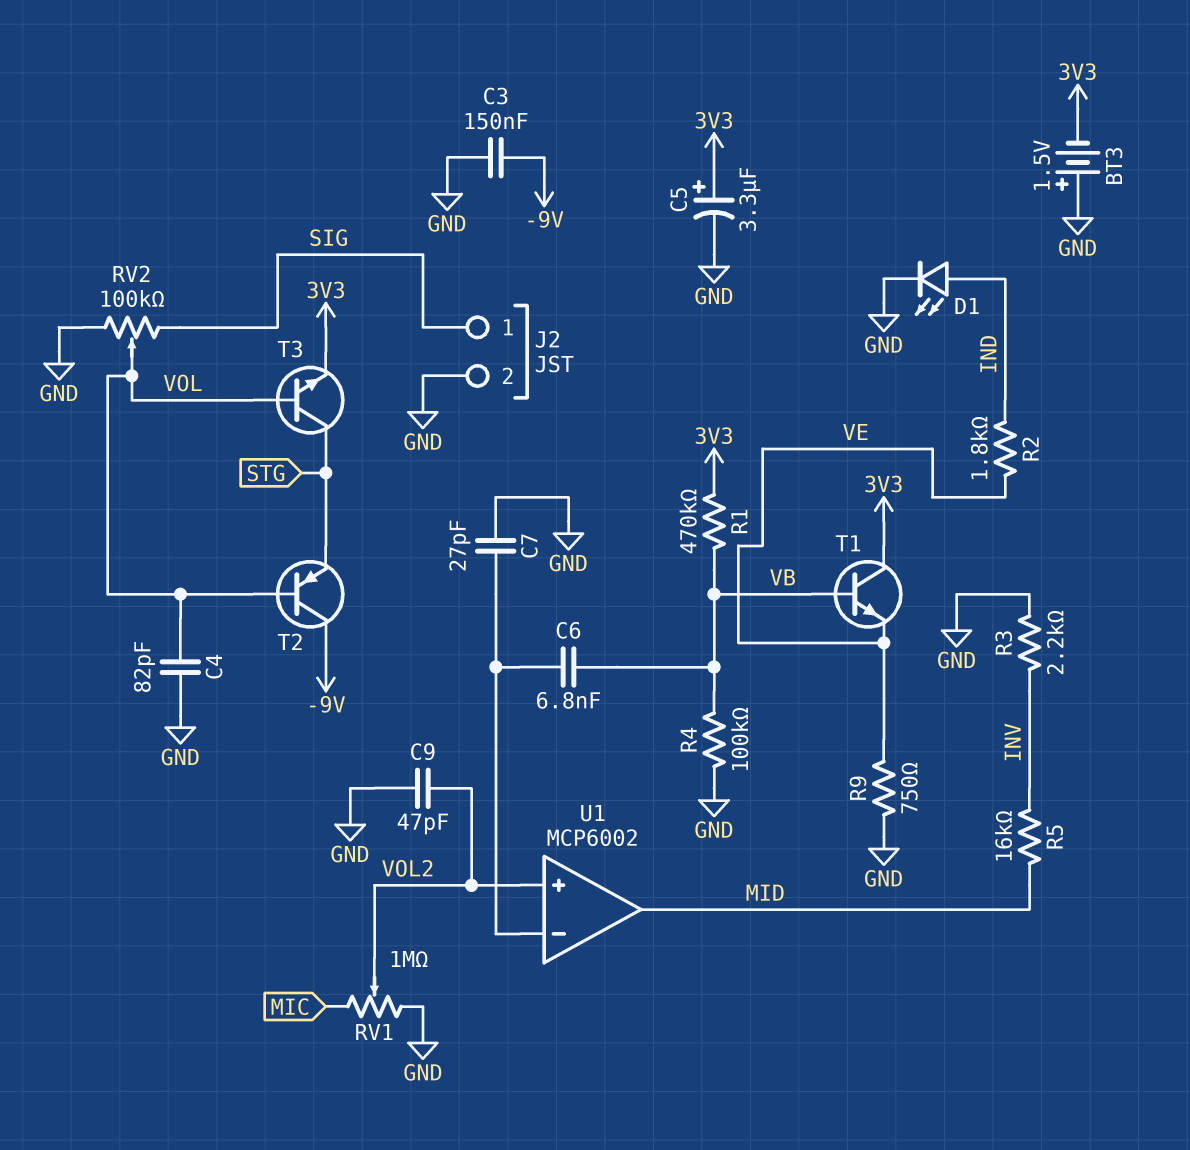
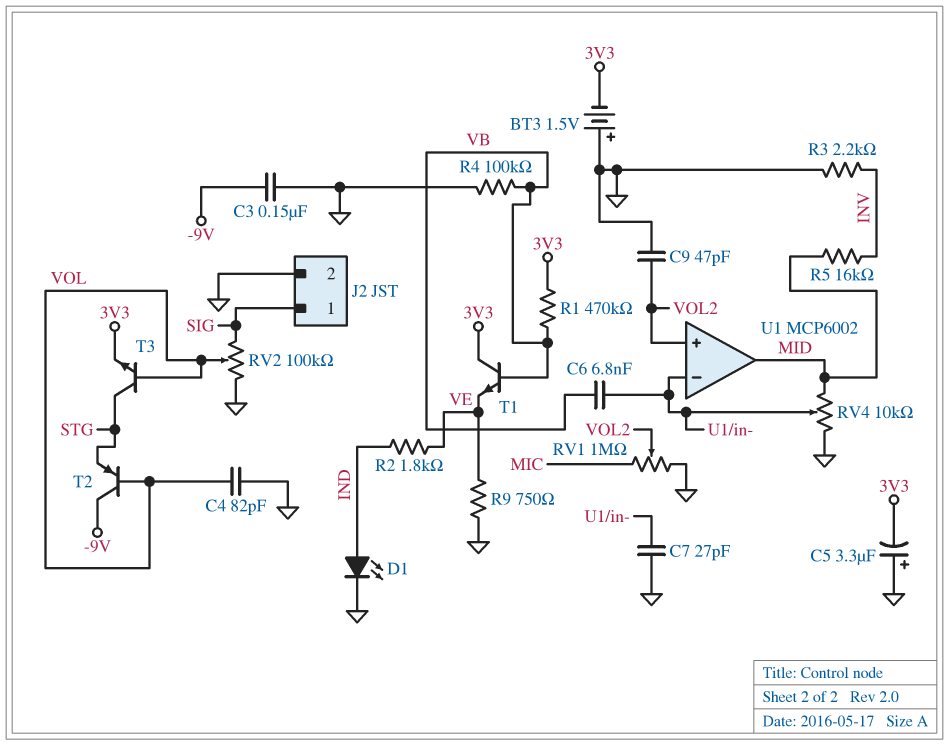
C5: 3.3uF (plus 3V3, minus GND) -> 3.3uF (plus GND, minus 3V3)
RV4: none -> 10k (GND, MID, wiper U1/in-)

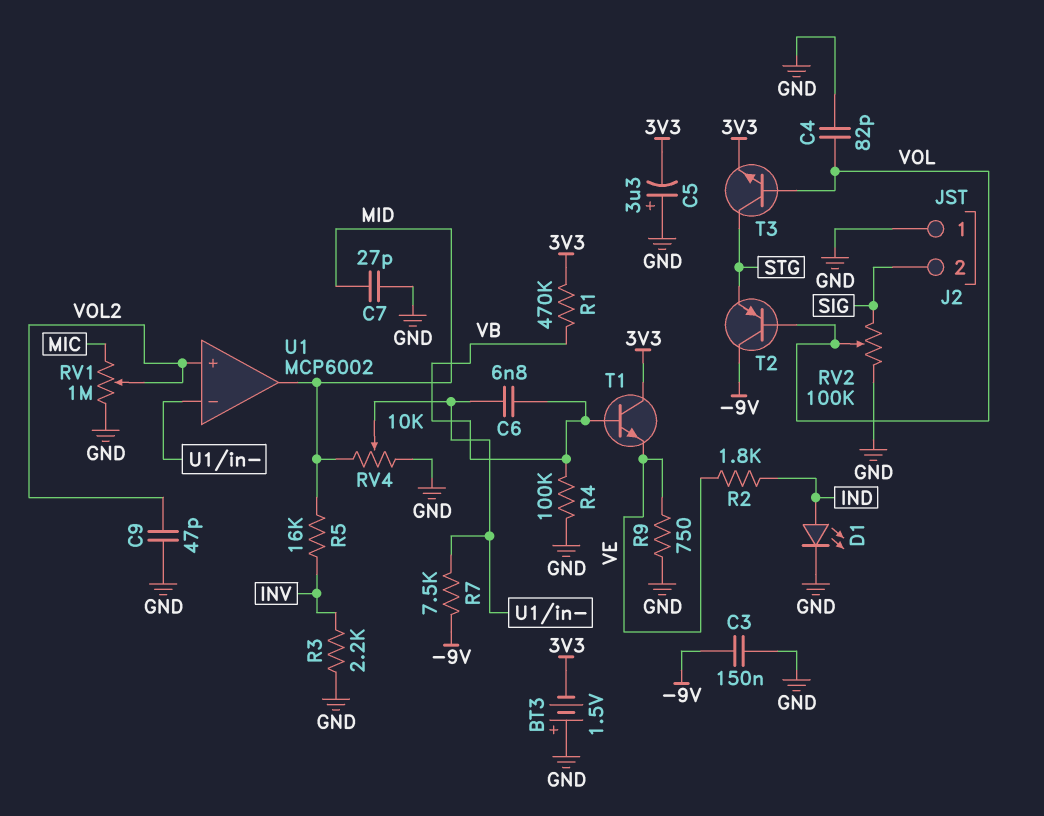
C7: 27pF (GND, U1/in-) -> 27pF (GND, MID)
J2 pin 1: SIG -> GND
J2 pin 2: GND -> SIG
R7: none -> 7.5k (-9V, U1/in-)

